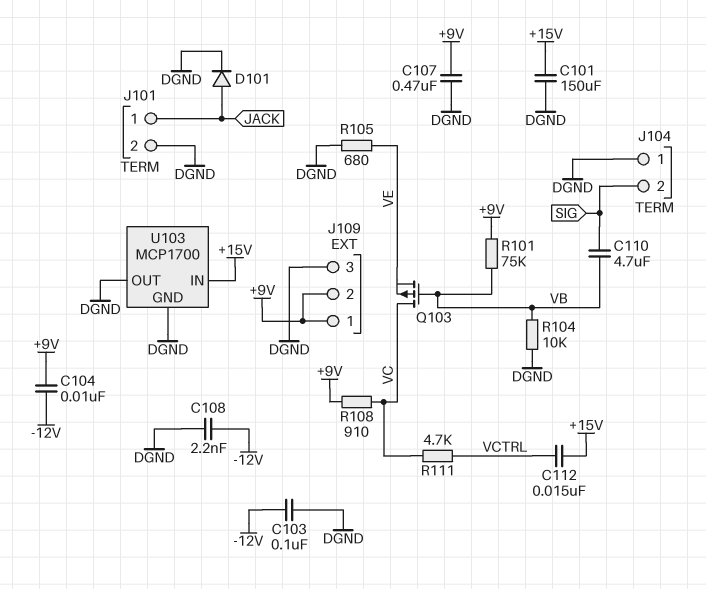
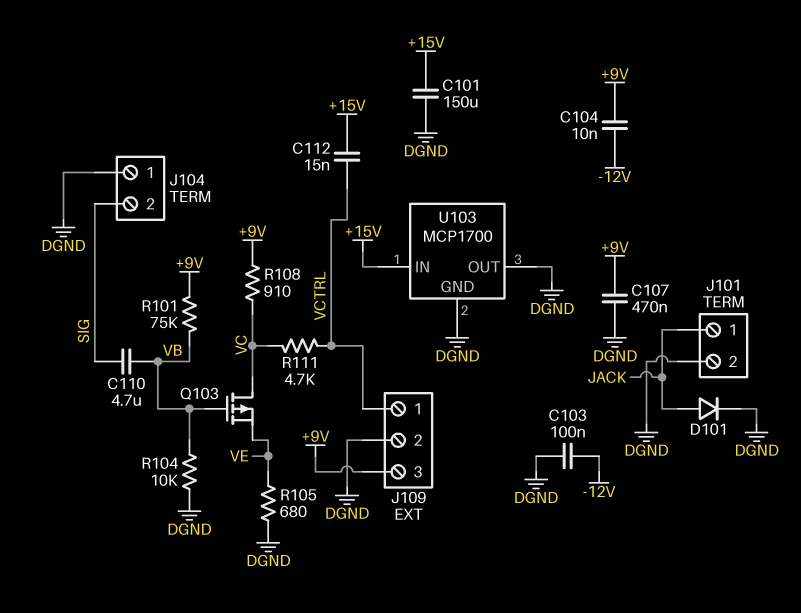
C108: 2.2nF (-12V, DGND) -> none
J109 pin 1: +9V -> VCTRL
J109 pin 2: +9V -> DGND
J109 pin 3: DGND -> +9V

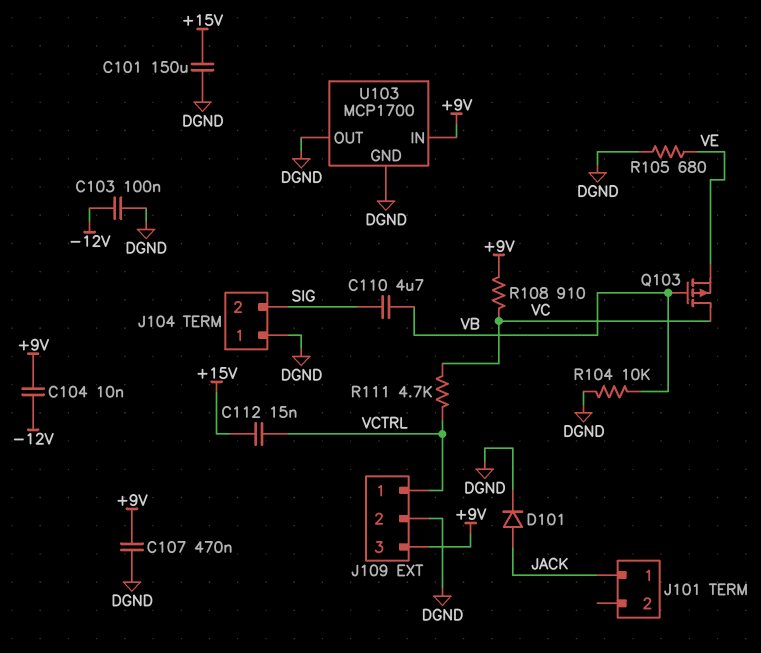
J101 pin 2: DGND -> none
R101: 75k (+9V, VB) -> none
U103 pin IN: +15V -> +9V

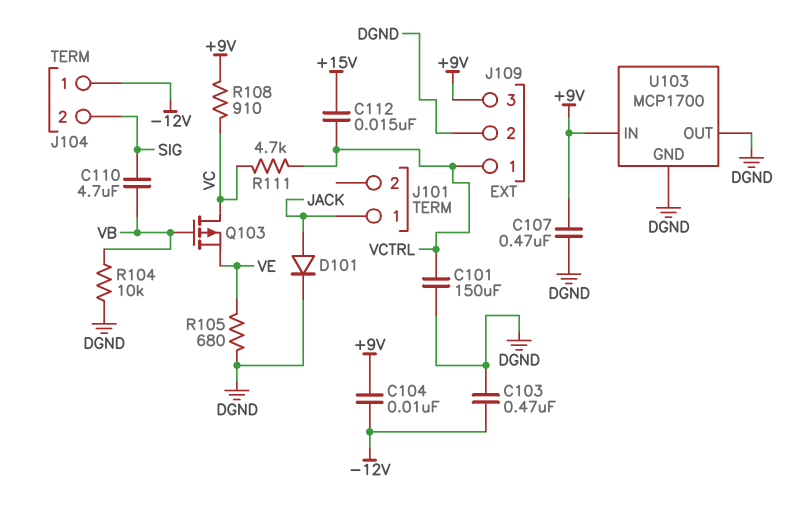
C101: 150uF (+15V, DGND) -> 150uF (DGND, VCTRL)
C103: 100nF (-12V, DGND) -> 470nF (-12V, DGND)
J104 pin 1: DGND -> -12V

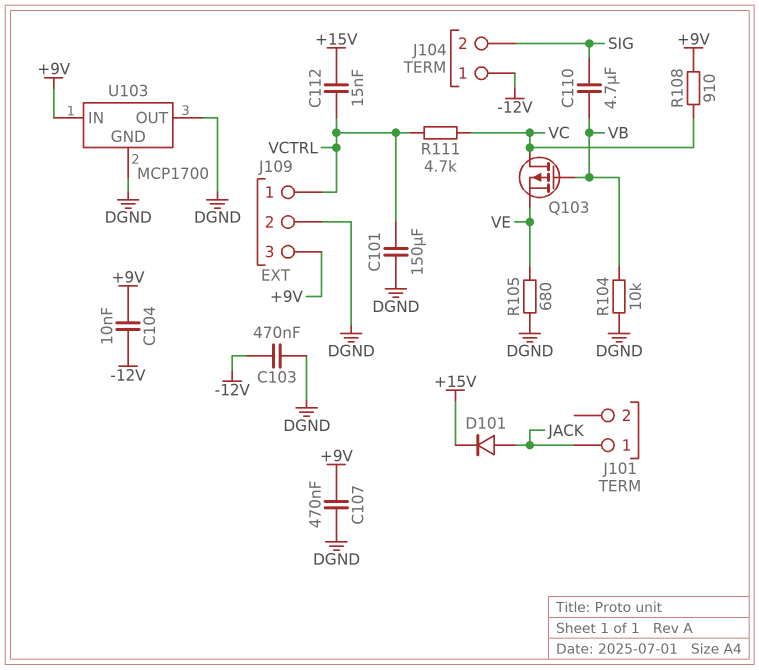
D101: diode (A JACK, K DGND) -> diode (A JACK, K +15V)

